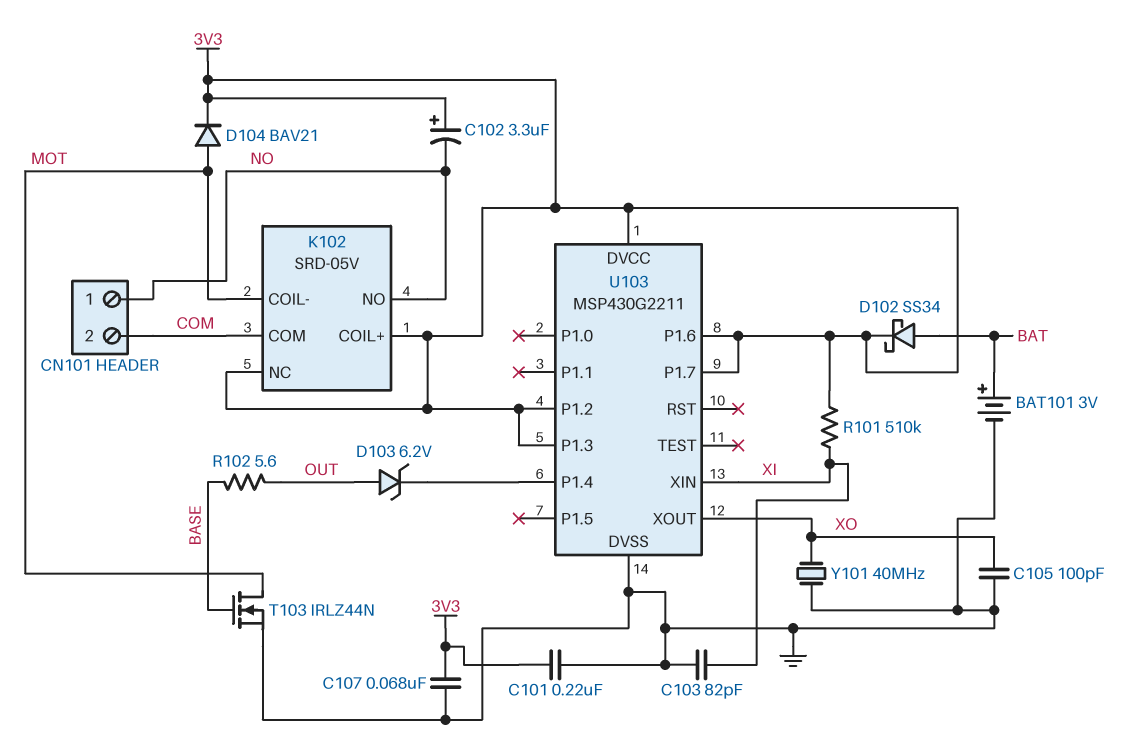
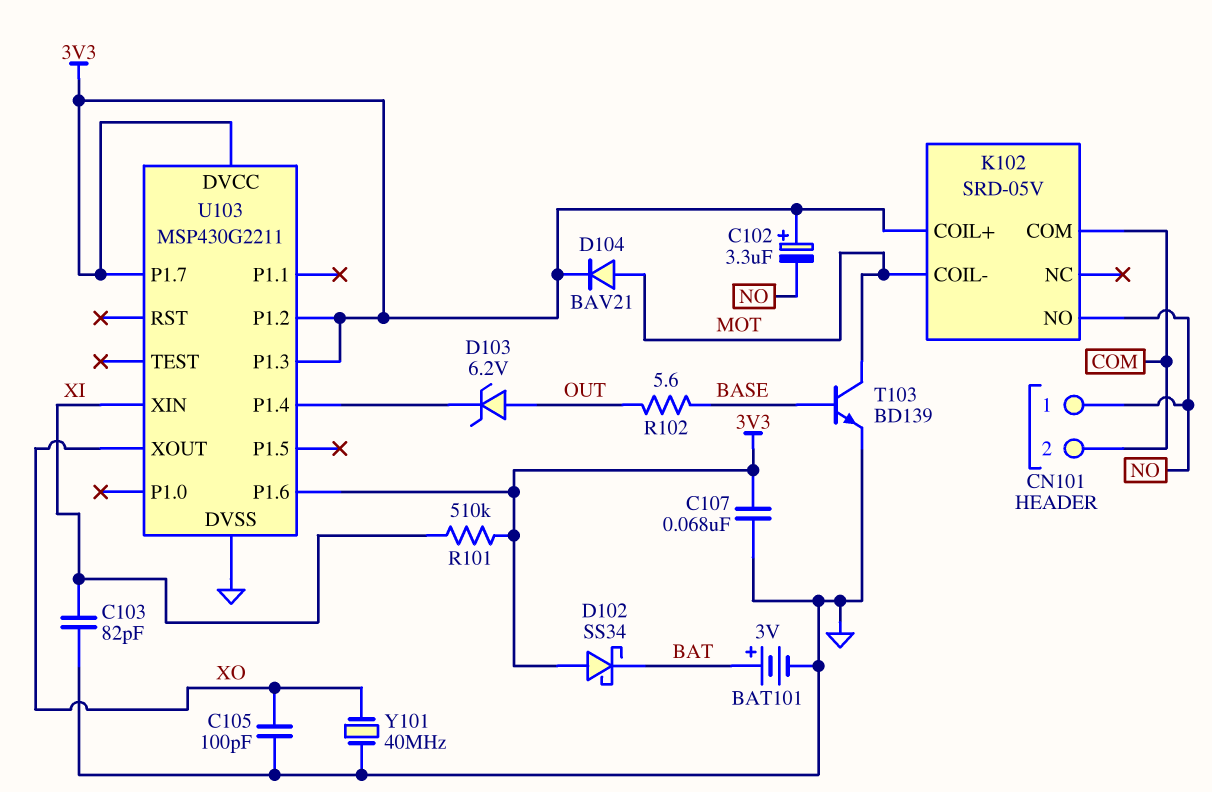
C101: 220nF (3V3, GND) -> none
D102: schottky SS34 (A BAT, K 3V3) -> schottky SS34 (A 3V3, K BAT)
K102 pin NC: 3V3 -> none
T103: NMOS IRLZ44N (G BASE, D MOT, S GND) -> NPN BD139 (B BASE, C MOT, E GND)

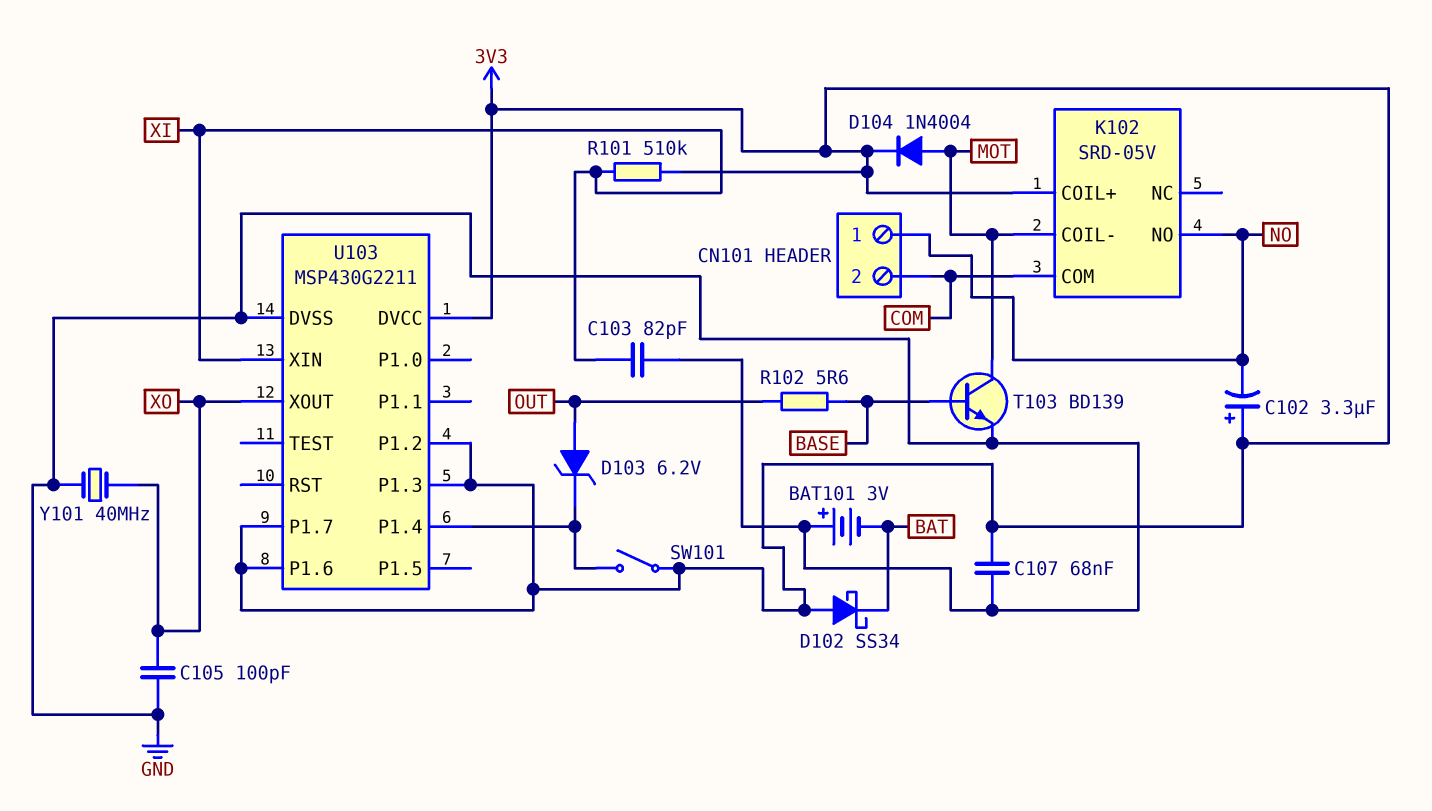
BAT101: 3V (plus BAT, minus GND) -> 3V (plus GND, minus BAT)
D104: diode BAV21 (A MOT, K 3V3) -> diode 1N4004 (A MOT, K 3V3)
SW101: none -> switch (3V3, U103/P1.4)

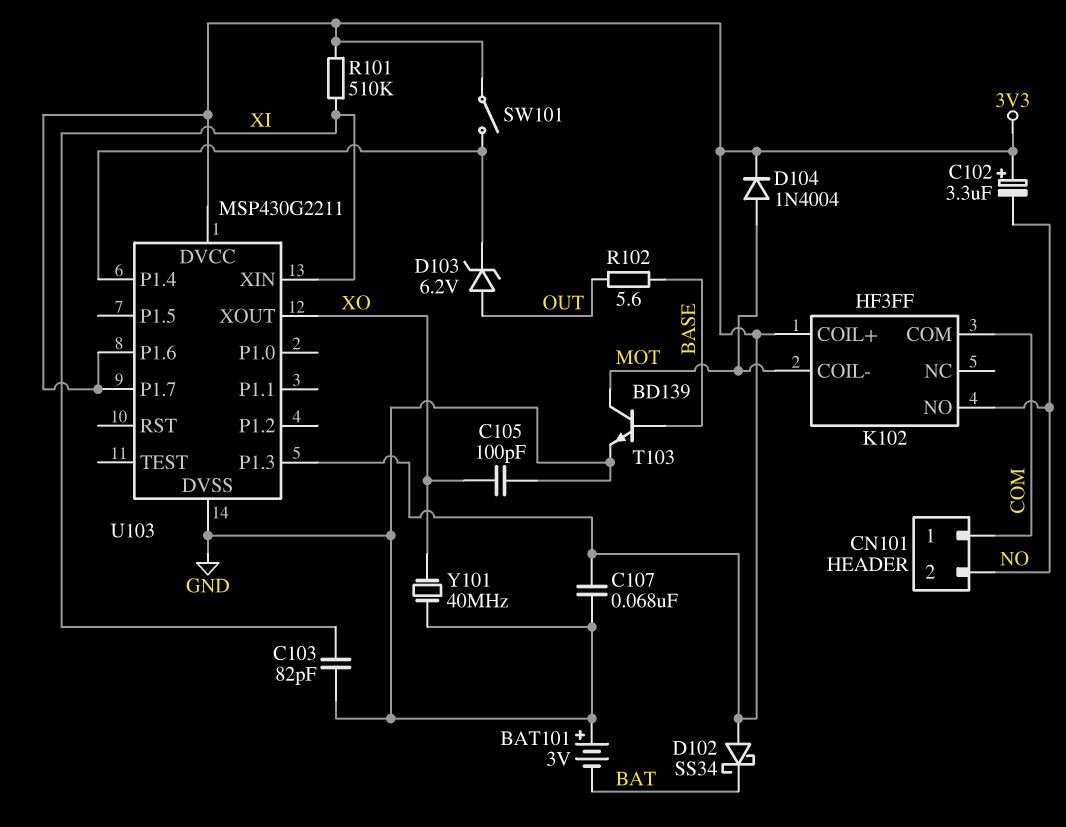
CN101 pin 1: NO -> COM
CN101 pin 2: COM -> NO
K102: SRD-05V -> HF3FF
U103 pin P1.2: 3V3 -> none

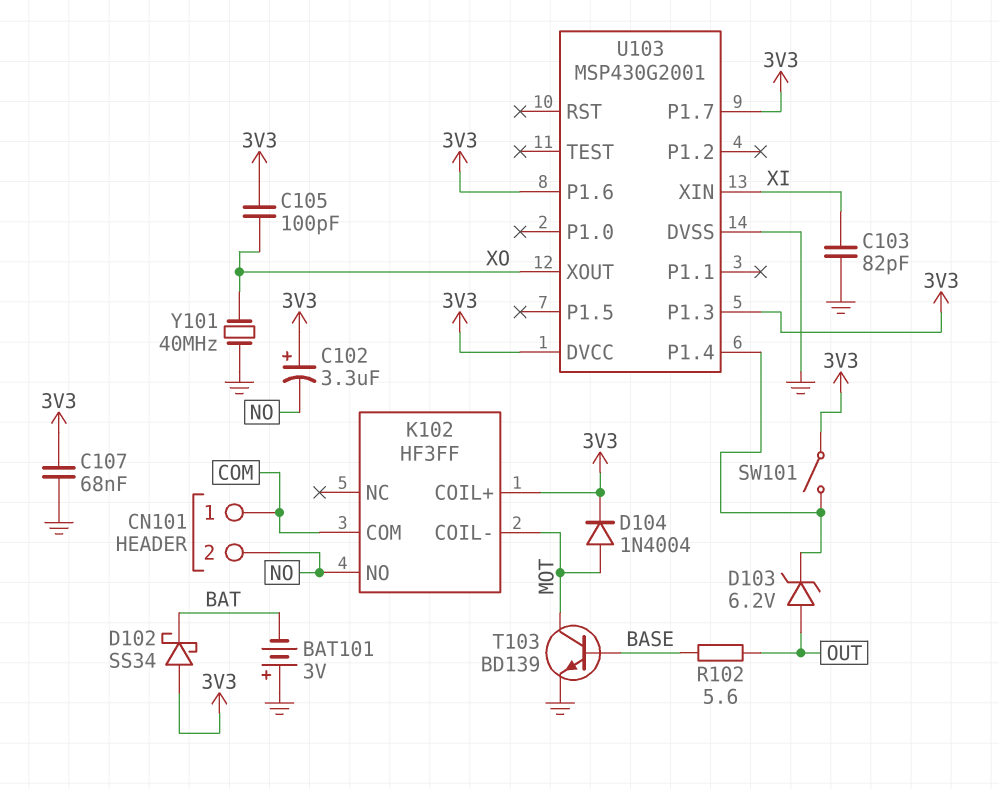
C105: 100pF (GND, XO) -> 100pF (3V3, XO)
R101: 510k (3V3, XI) -> none
U103: MSP430G2211 -> MSP430G2001

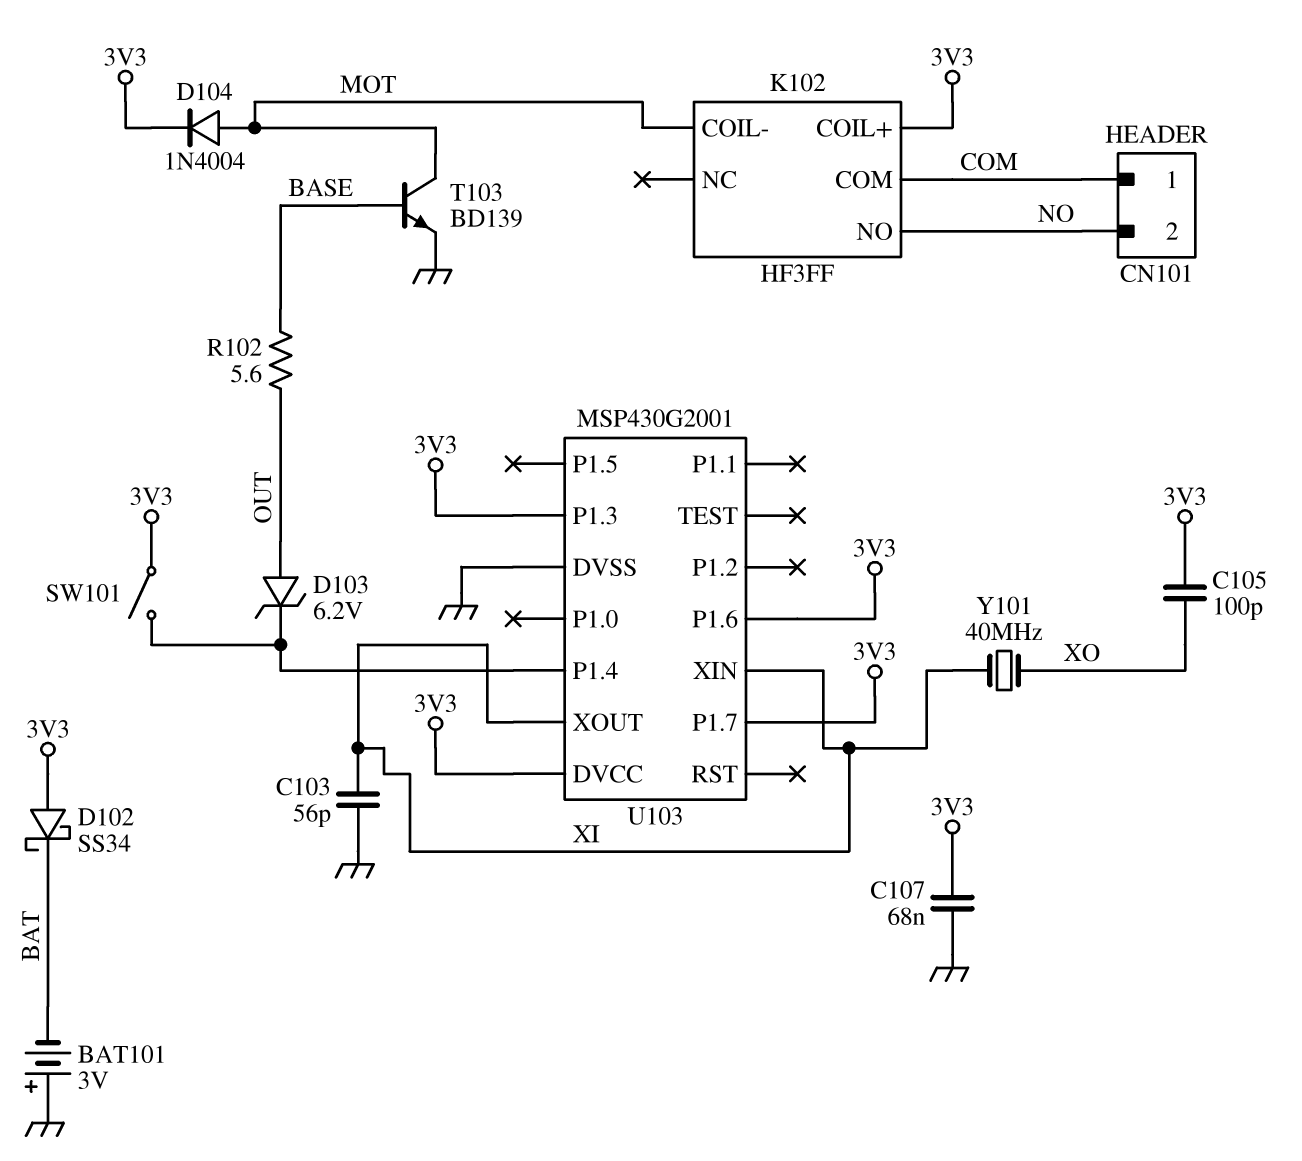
C102: 3.3uF (plus 3V3, minus NO) -> none
C103: 82pF (GND, XI) -> 56pF (GND, XI)
U103 pin XOUT: XO -> XI
Y101: 40MHz (GND, XO) -> 40MHz (XI, XO)

